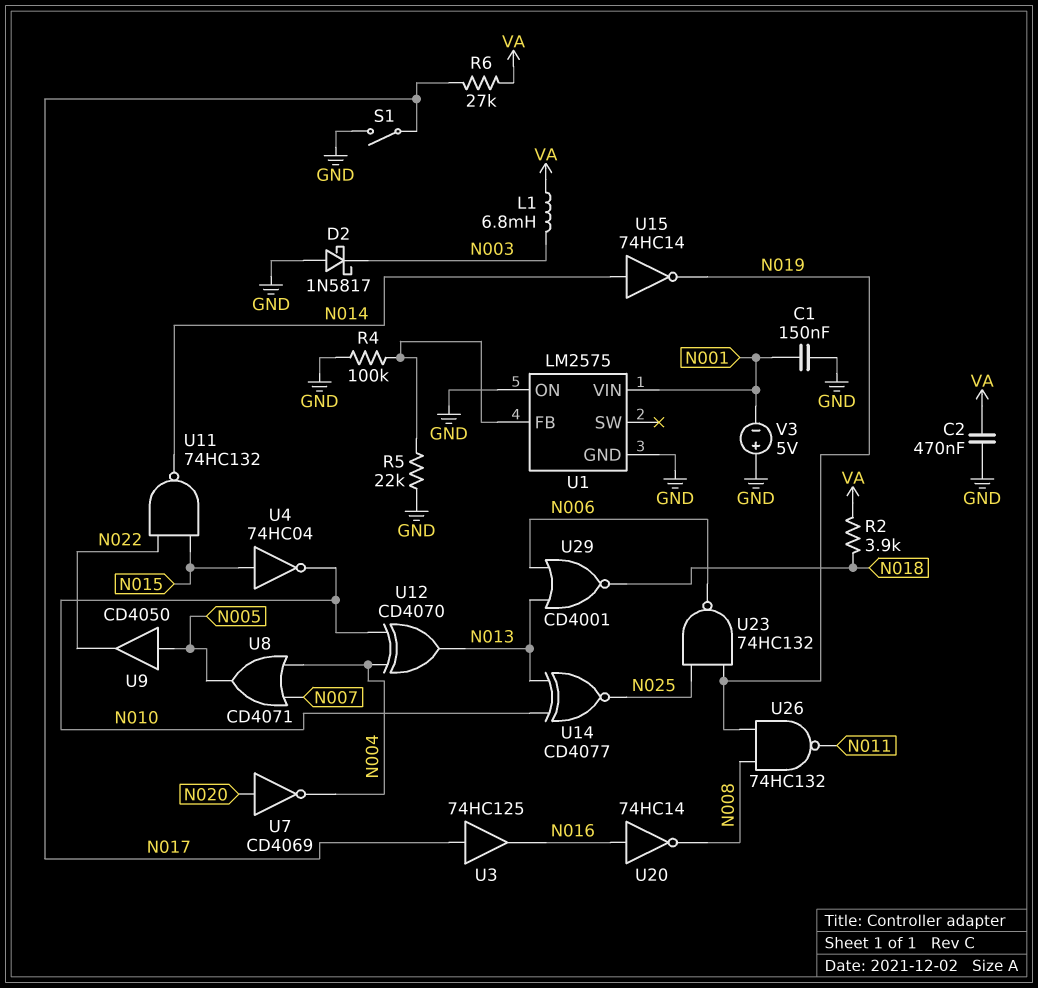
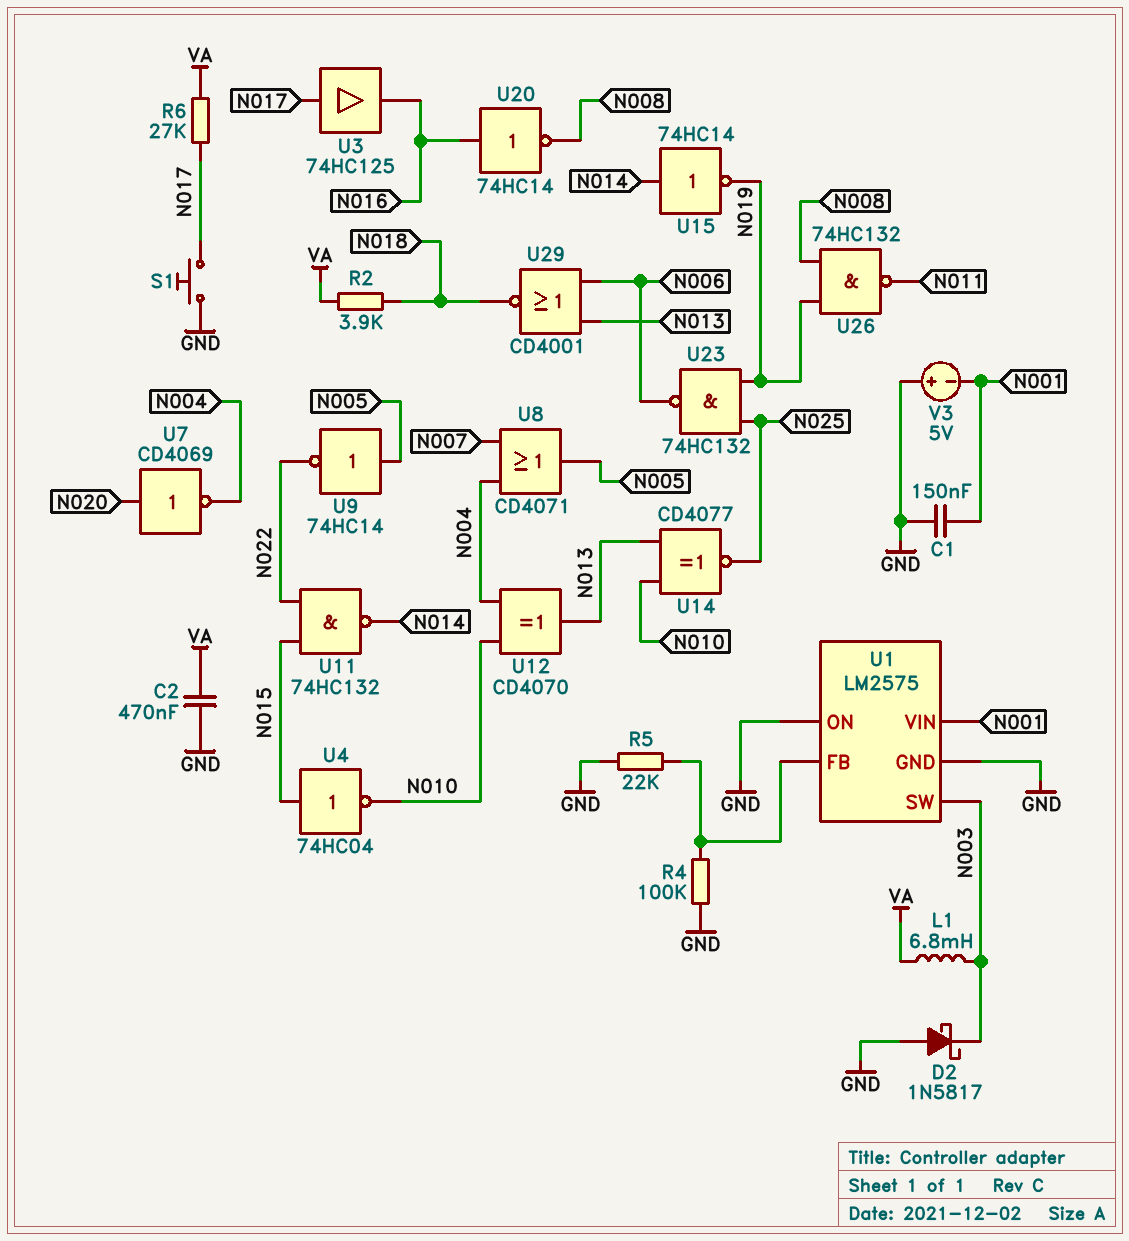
S1: switch (GND, N017) -> button (GND, N017)
U1 pin SW: none -> N003
U9: buffer CD4050 (in N005, out N022) -> NOT 74HC14 (in N005, out N022)

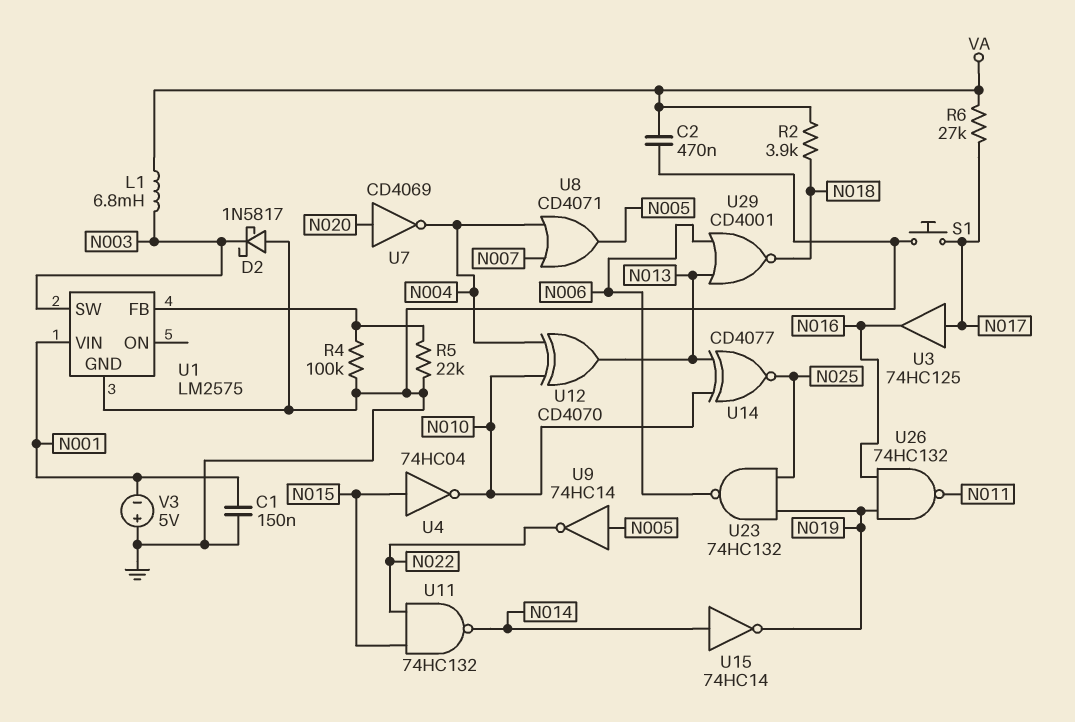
U1 pin ON: GND -> none
U20: NOT 74HC14 (in N016, out N008) -> none
U26: NAND 74HC132 (in N008, in N019, out N011) -> NAND 74HC132 (in N016, in N019, out N011)

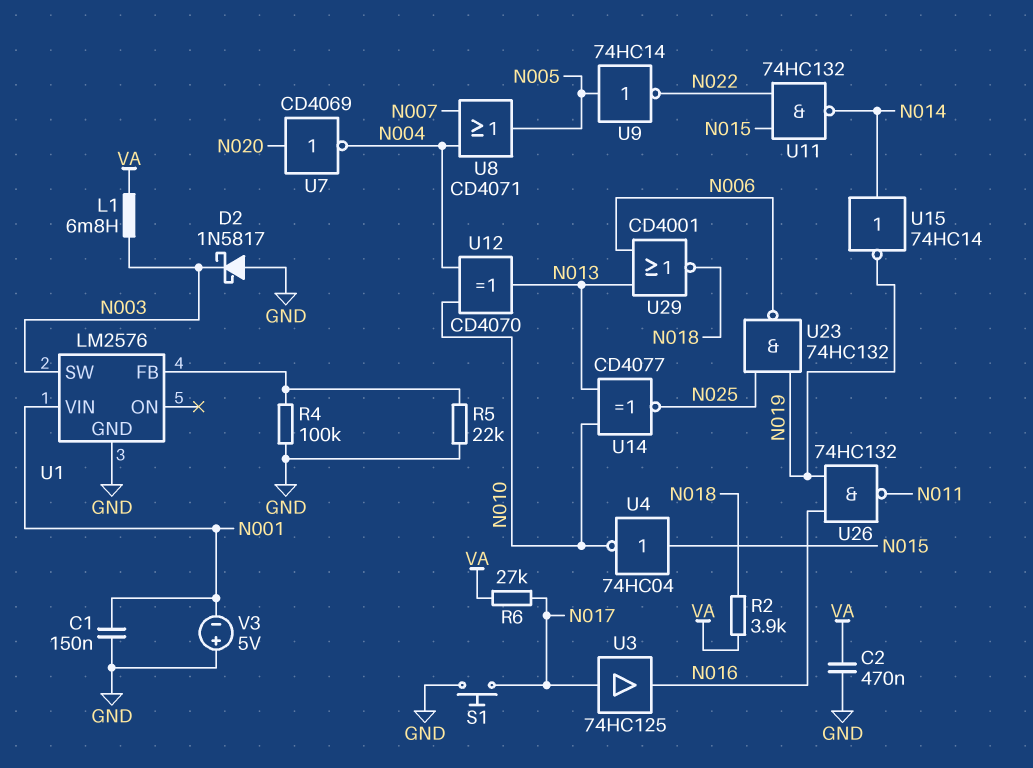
U1: LM2575 -> LM2576

